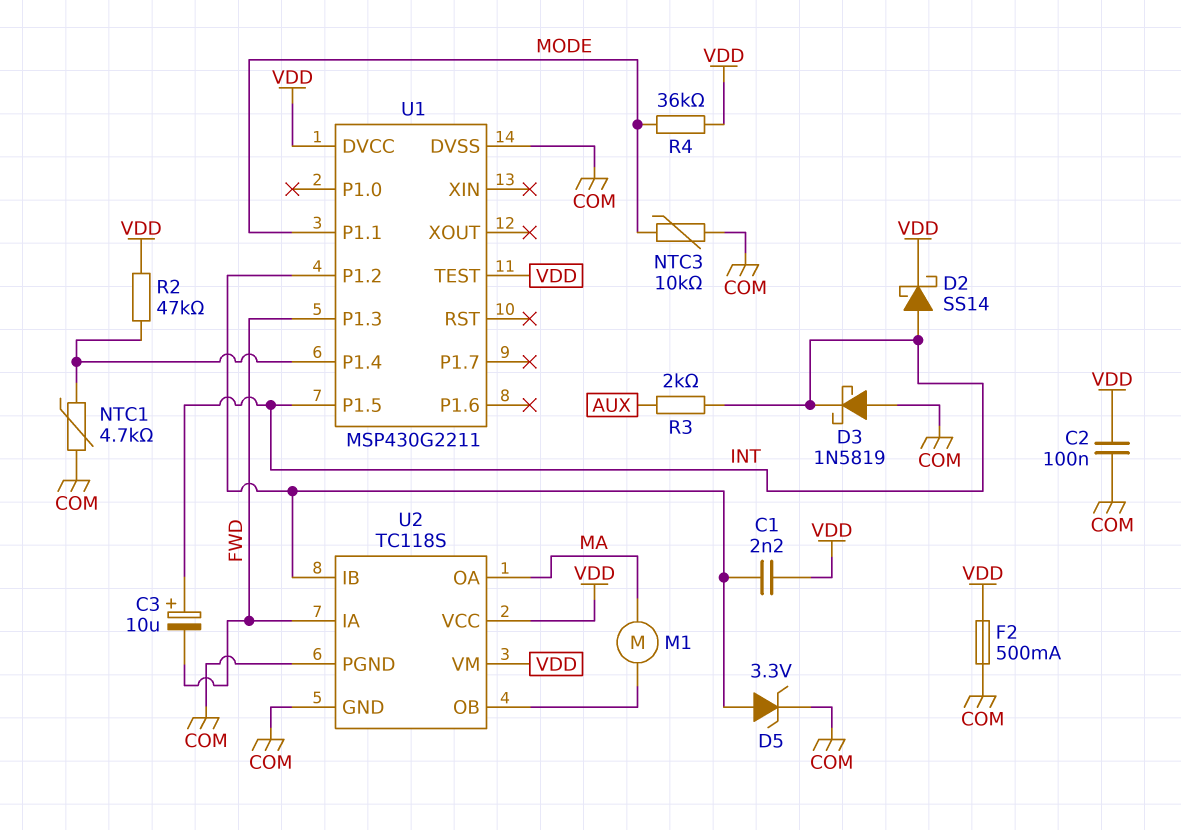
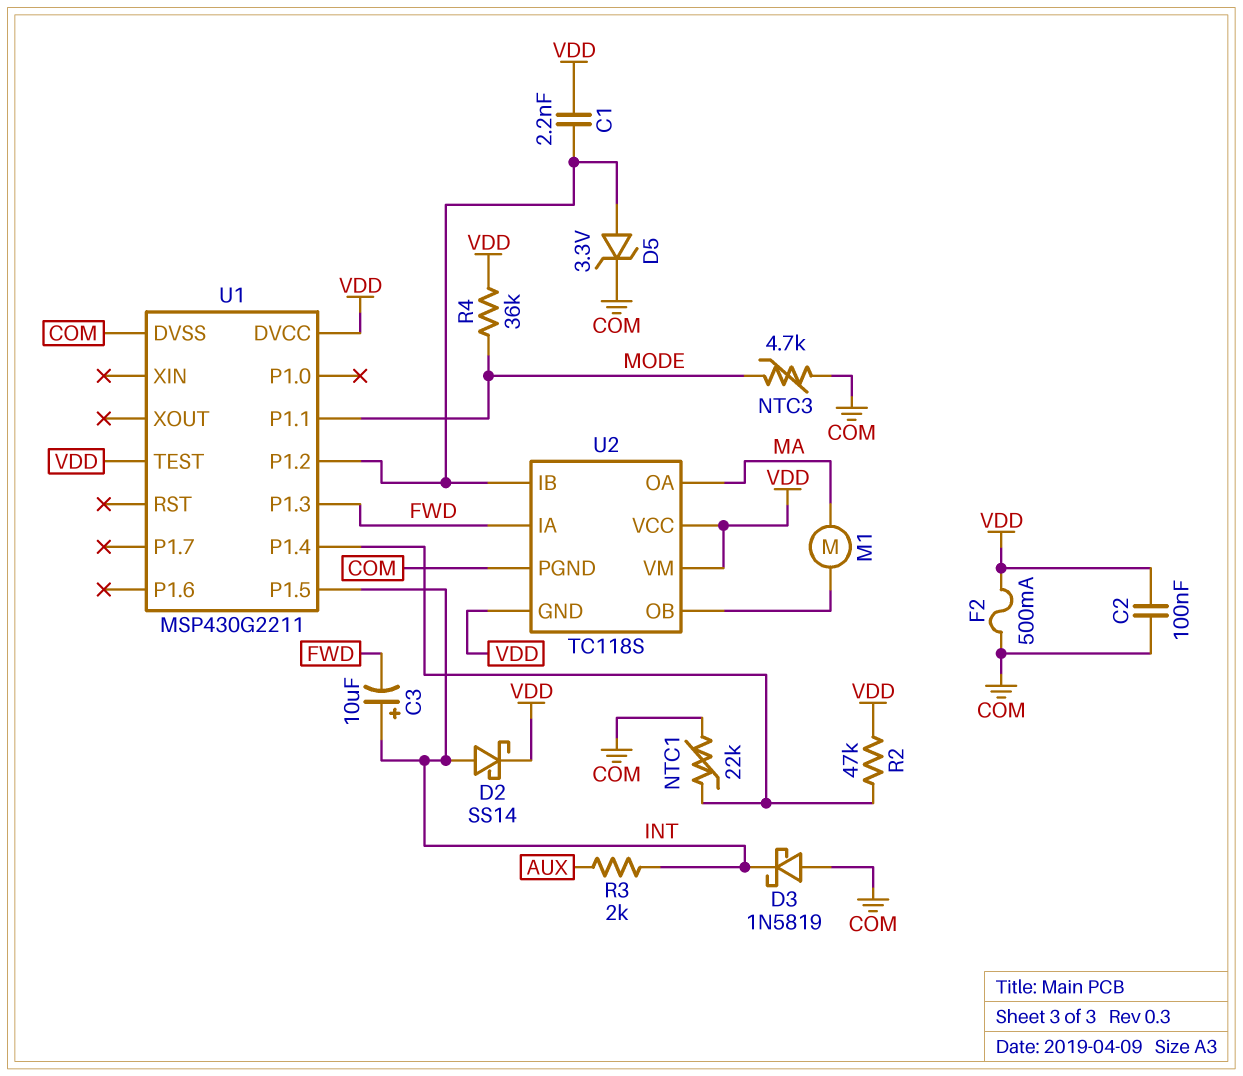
NTC1: 4.7k (COM, U1/P1.4) -> 22k (COM, U1/P1.4)
NTC3: 10k (COM, MODE) -> 4.7k (COM, MODE)
U2 pin GND: COM -> VDD

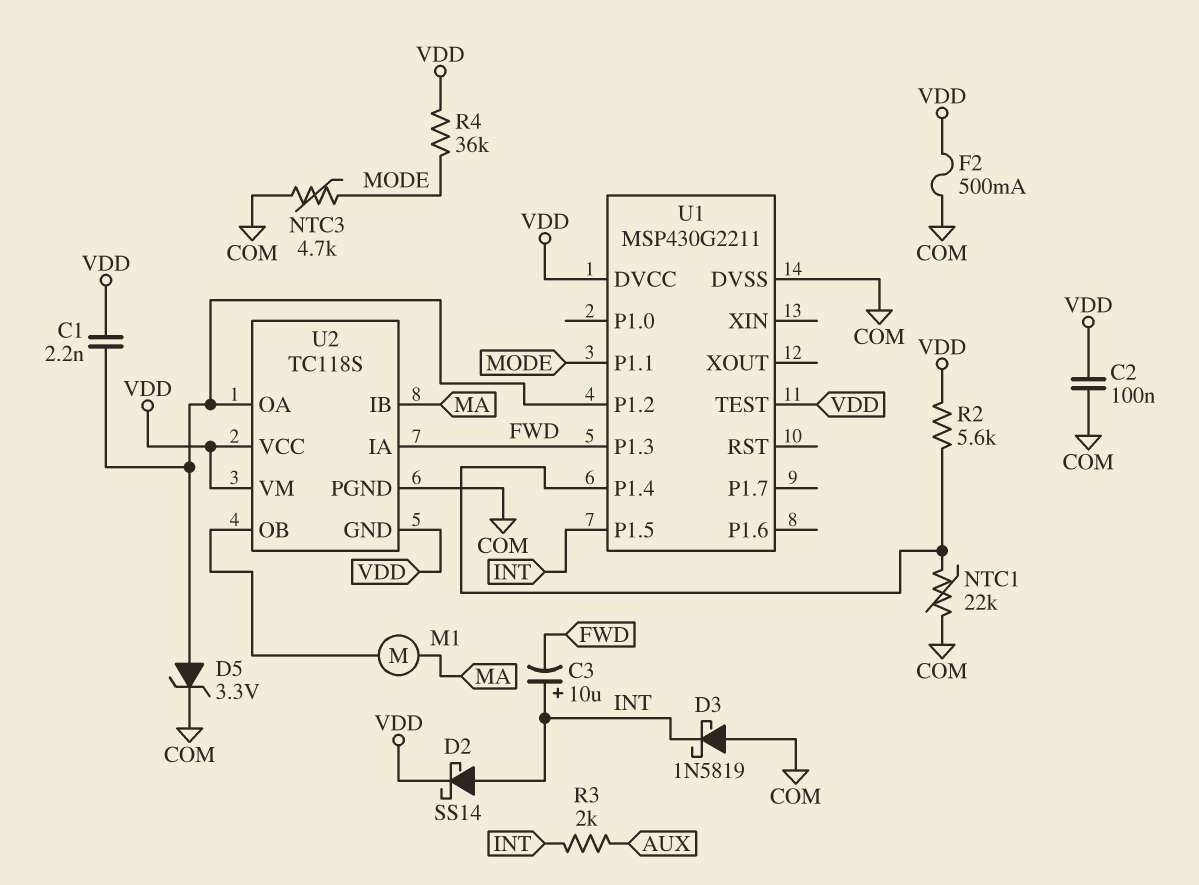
R2: 47k (U1/P1.4, VDD) -> 5.6k (U1/P1.4, VDD)
U2 pin IB: U1/P1.2 -> MA
U2 pin OA: MA -> U1/P1.2

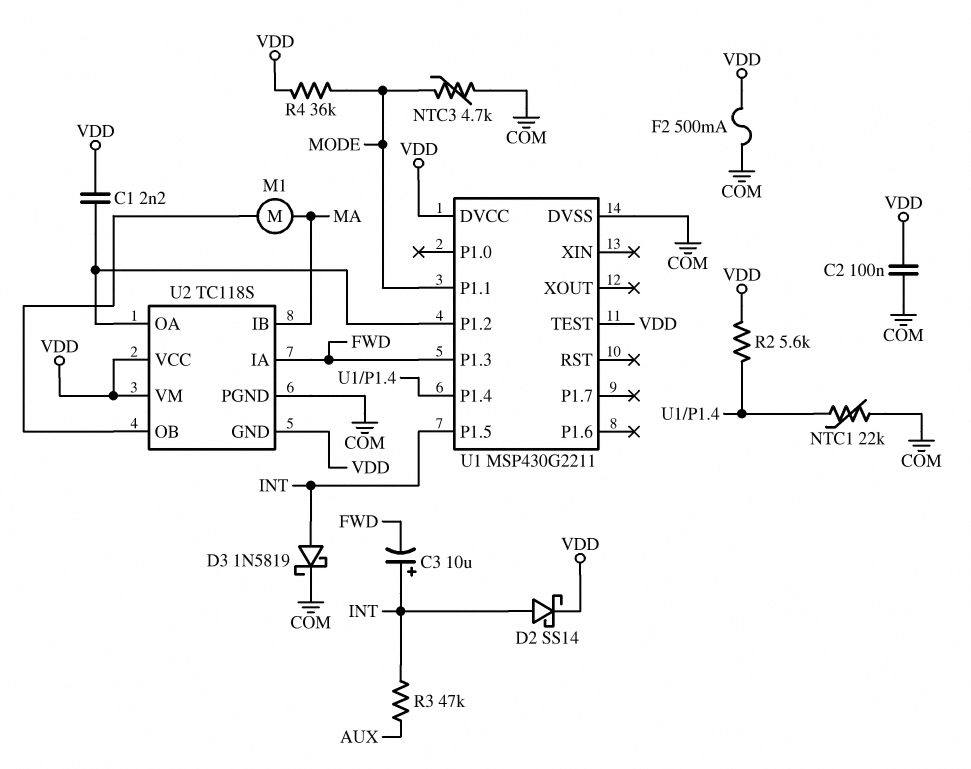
D3: schottky 1N5819 (A COM, K INT) -> schottky 1N5819 (A INT, K COM)
D5: zener 3.3V (A U1/P1.2, K COM) -> none
R3: 2k (AUX, INT) -> 47k (AUX, INT)

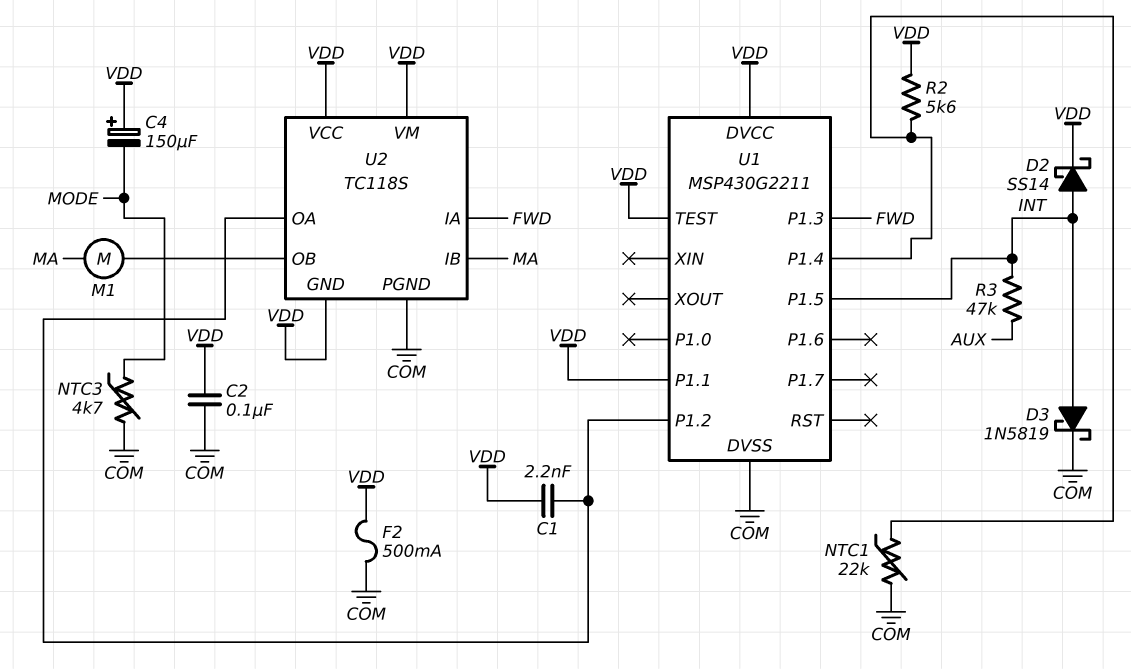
C3: 10uF (plus INT, minus FWD) -> none
C4: none -> 150uF (plus VDD, minus MODE)
R4: 36k (MODE, VDD) -> none
U1 pin P1.1: MODE -> VDD

